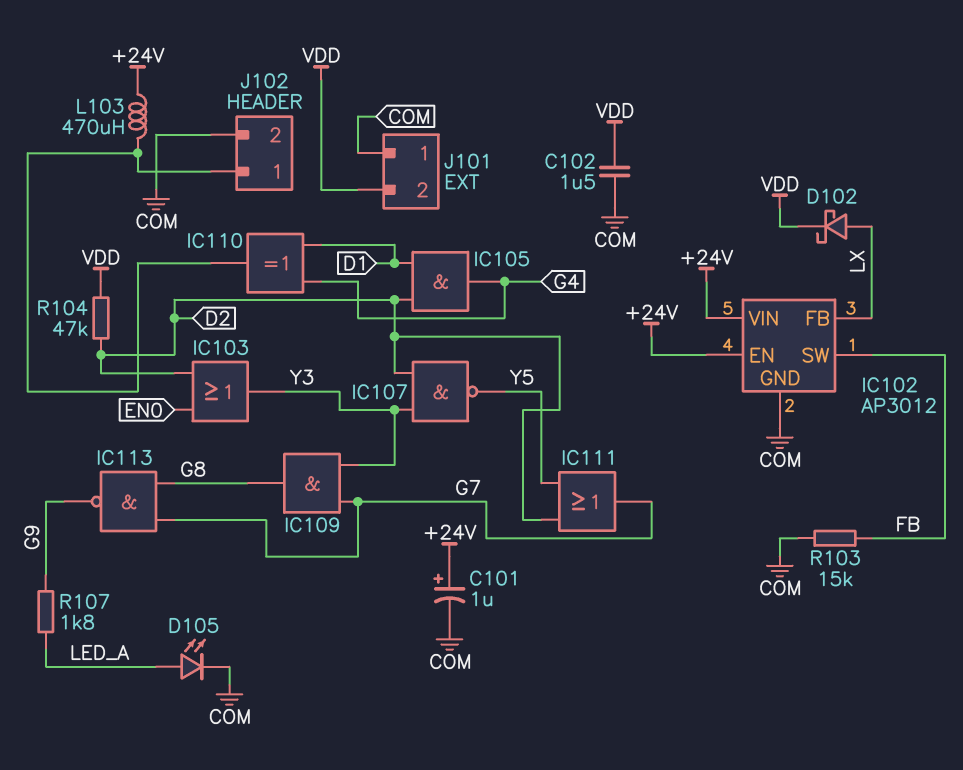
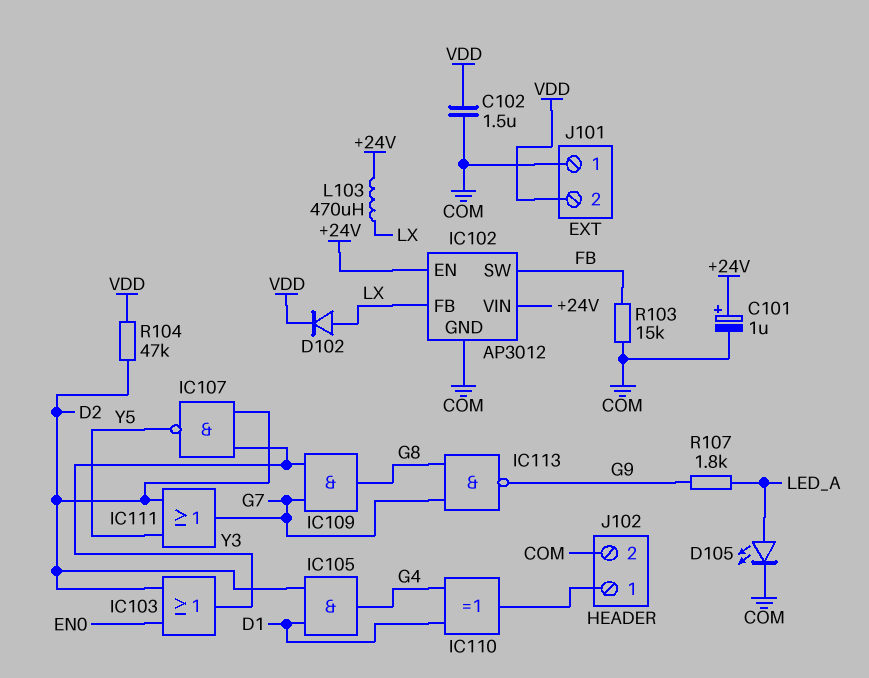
D102: schottky (A LX, K VDD) -> diode (A LX, K VDD)
L103: 470uH (+24V, J102/1) -> 470uH (+24V, LX)

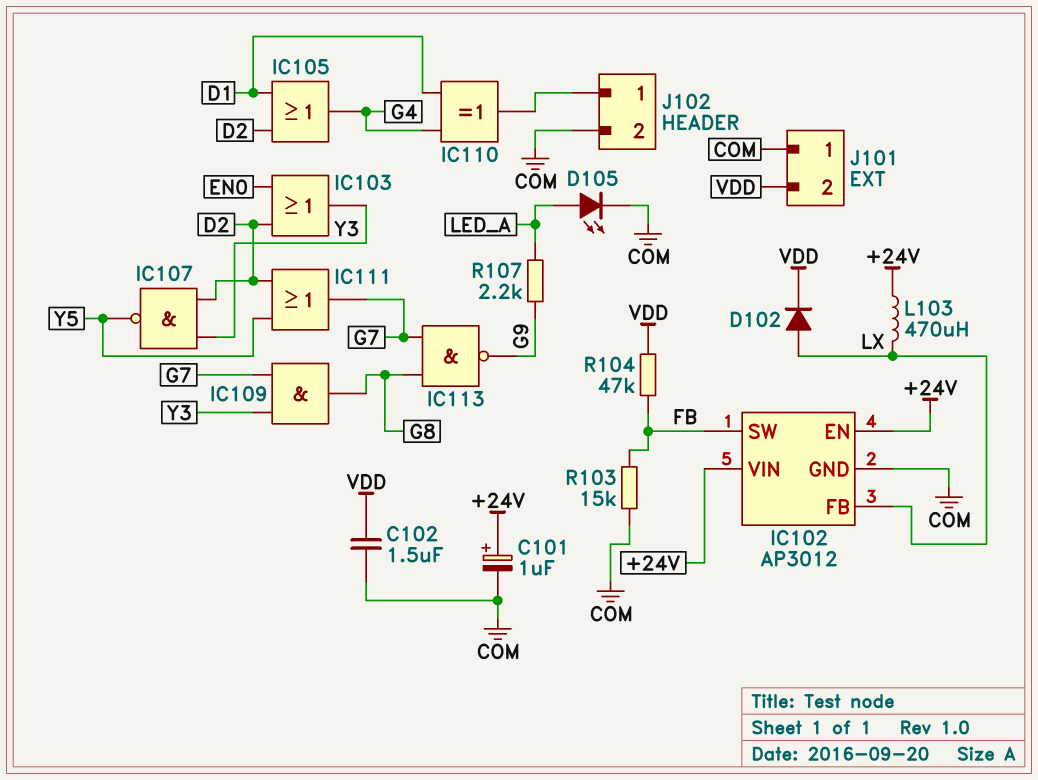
IC105: AND (in D1, in D2, out G4) -> OR (in D1, in D2, out G4)
R104: 47k (D2, VDD) -> 47k (FB, VDD)
R107: 1.8k (G9, LED_A) -> 2.2k (G9, LED_A)

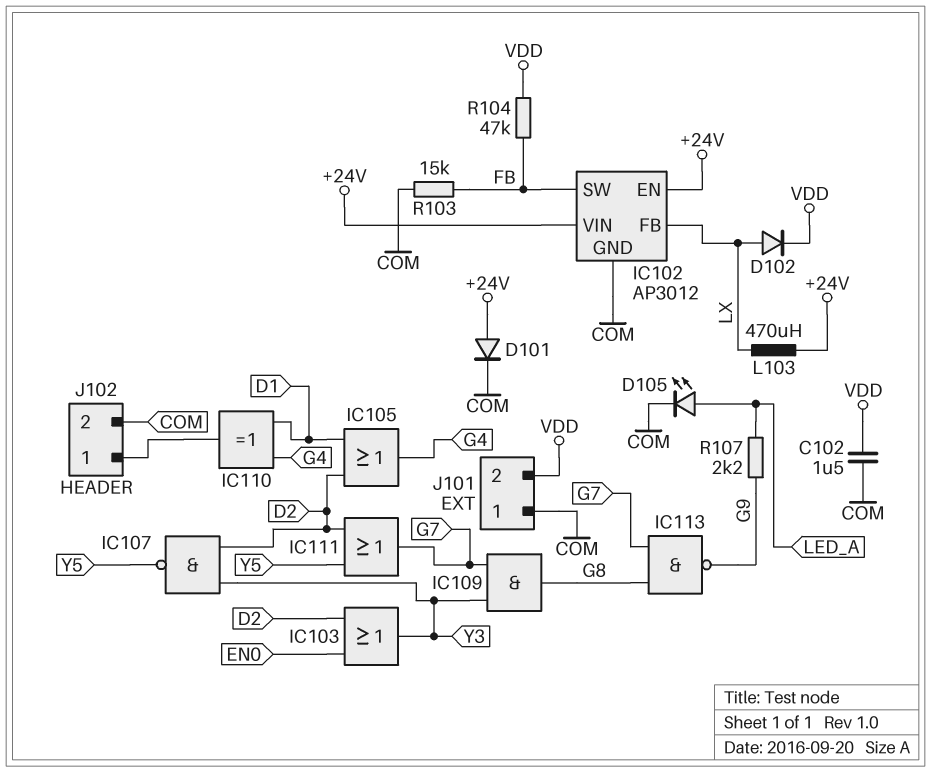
C101: 1uF (plus +24V, minus COM) -> none
D101: none -> diode (A +24V, K COM)

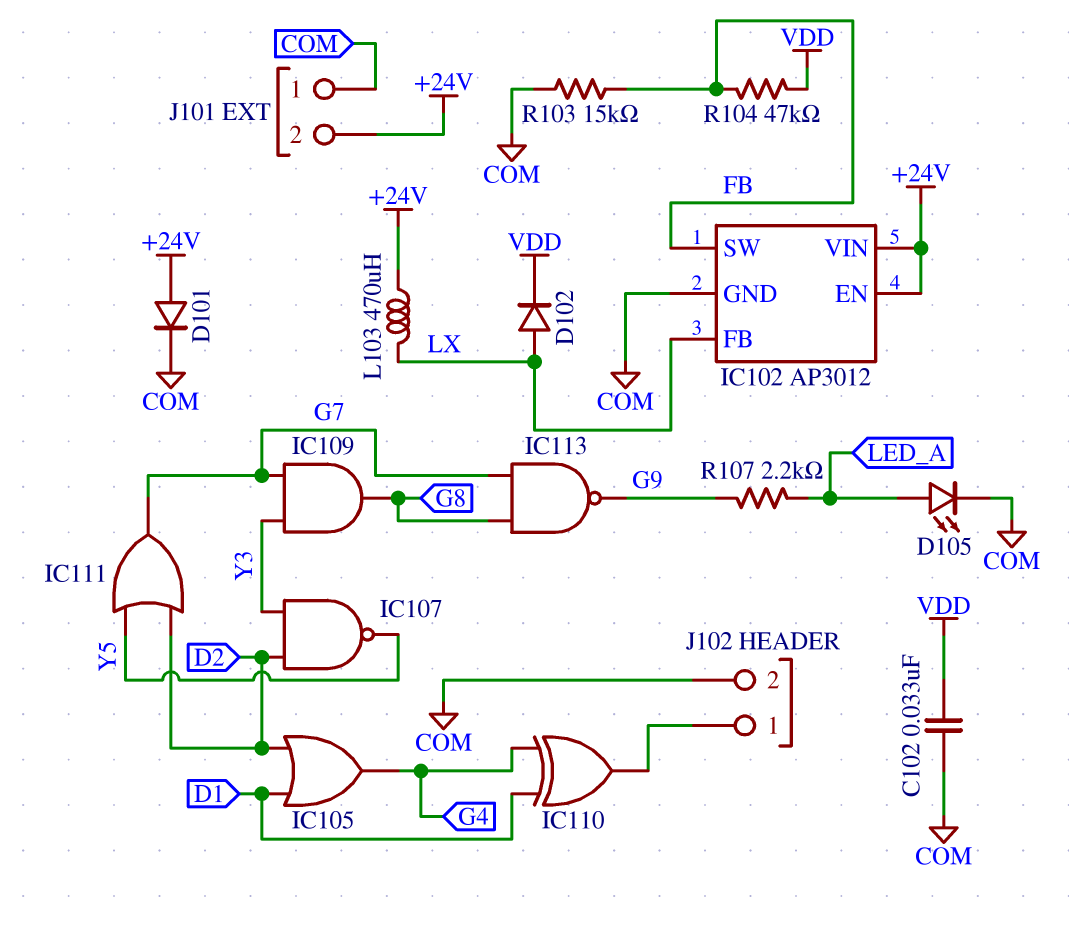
C102: 1.5uF (COM, VDD) -> 33nF (COM, VDD)
IC103: OR (in D2, in EN0, out Y3) -> none
J101 pin 2: VDD -> +24V

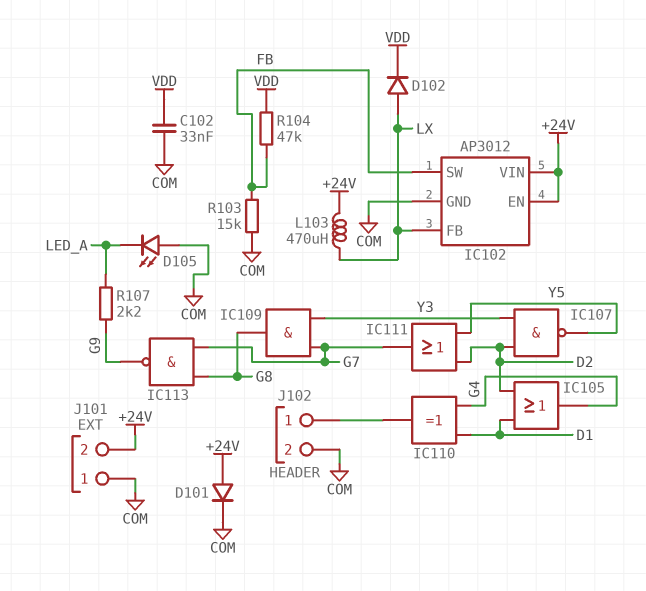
D105: LED (A LED_A, K COM) -> LED (A COM, K LED_A)

